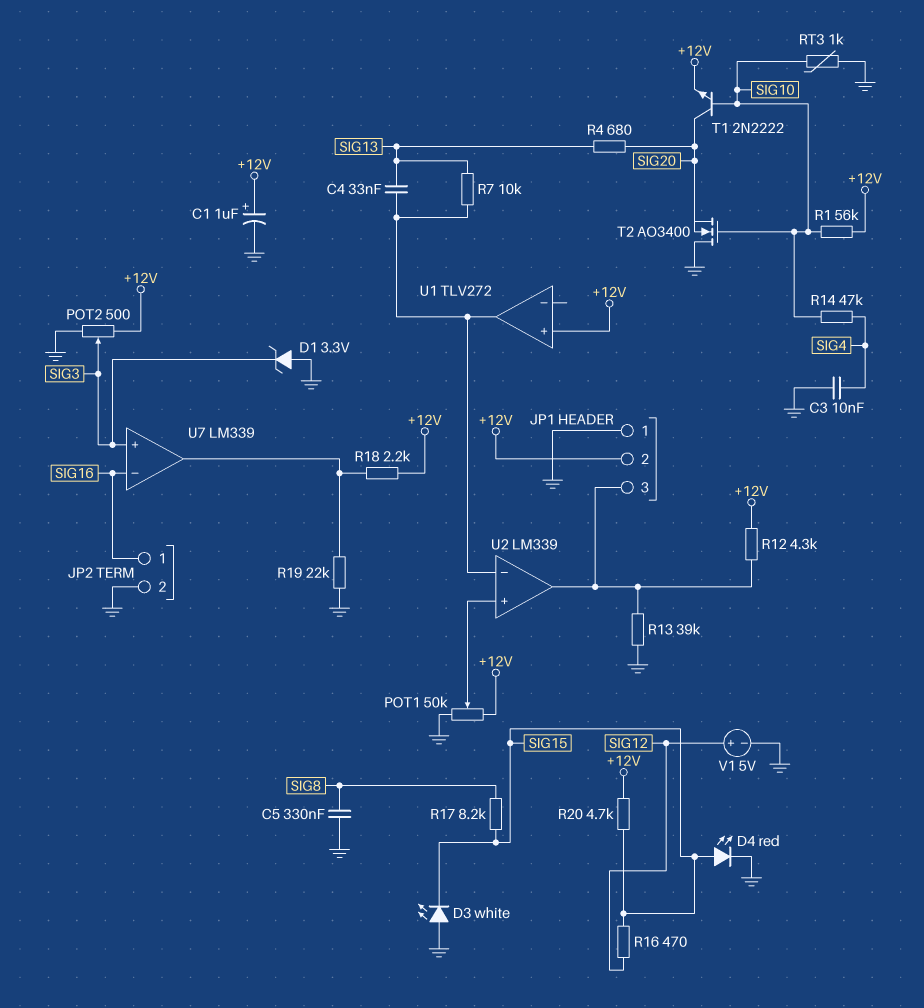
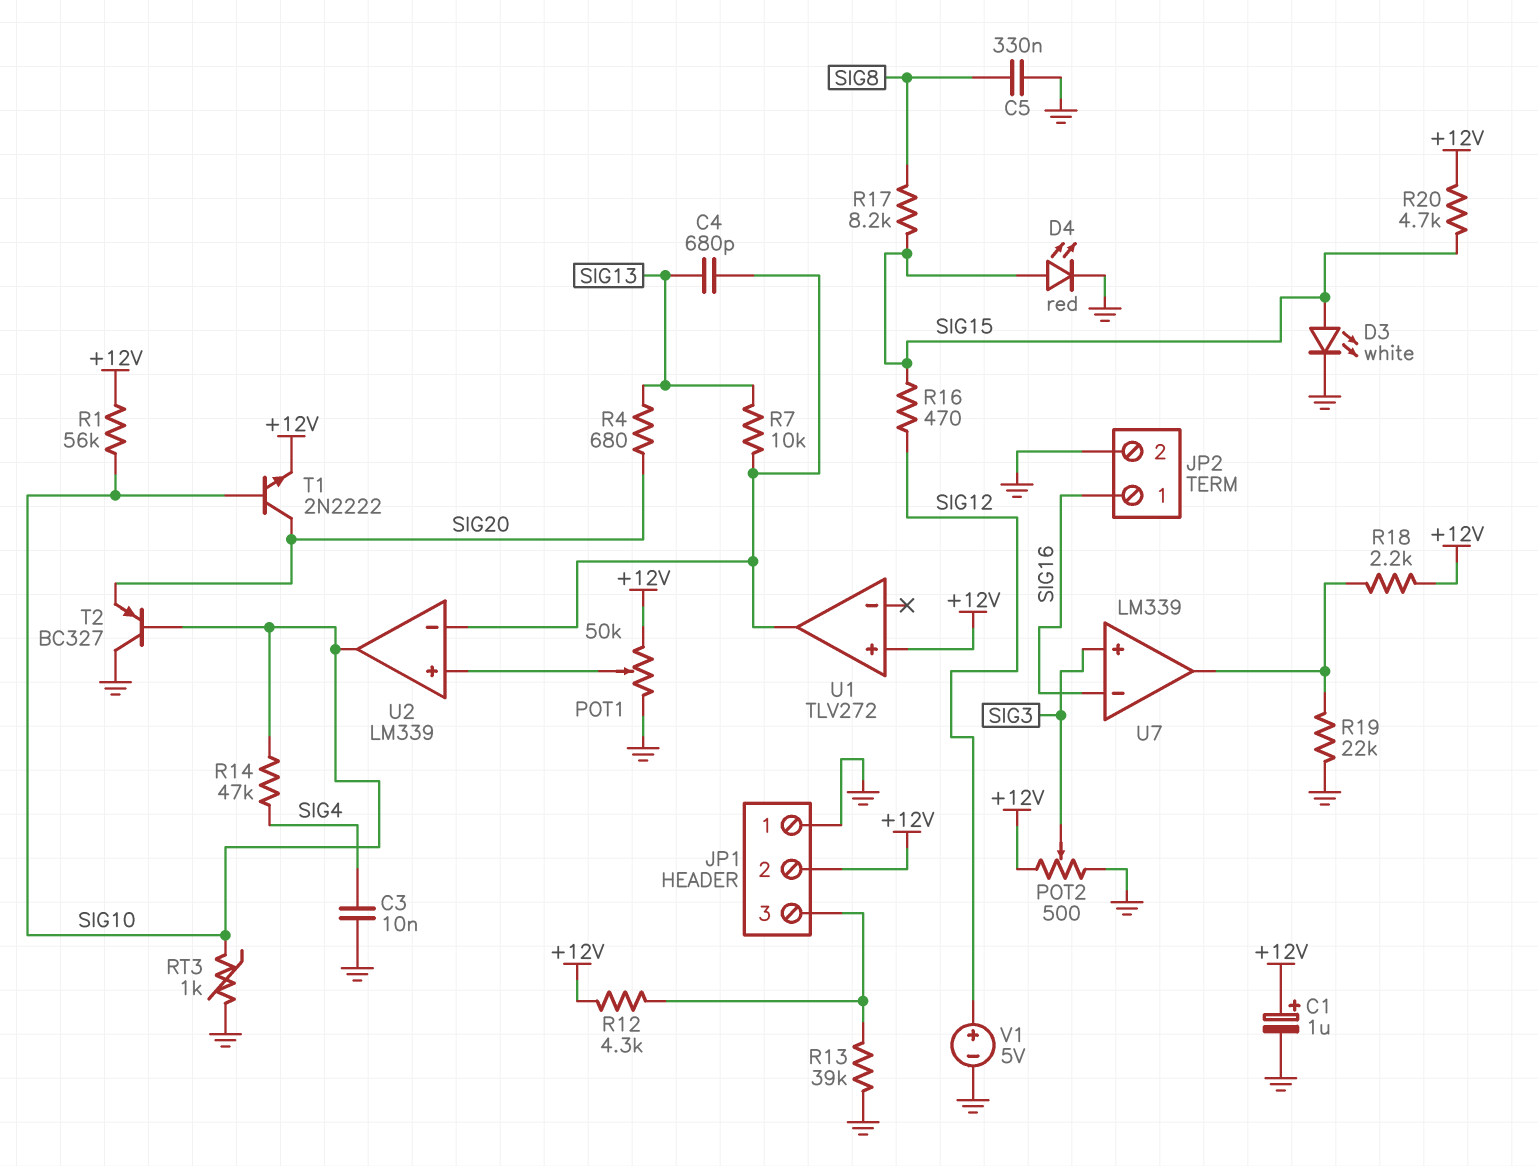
C4: 33nF (SIG13, U1/out) -> 680pF (SIG13, U1/out)
D1: zener 3.3V (A GND, K SIG3) -> none
D3: LED white (A GND, K SIG15) -> LED white (A SIG15, K GND)
T2: NMOS AO3400 (G SIG10, D GND, S SIG20) -> PNP BC327 (B SIG10, C GND, E SIG20)
U2 pin out: JP1/3 -> SIG10

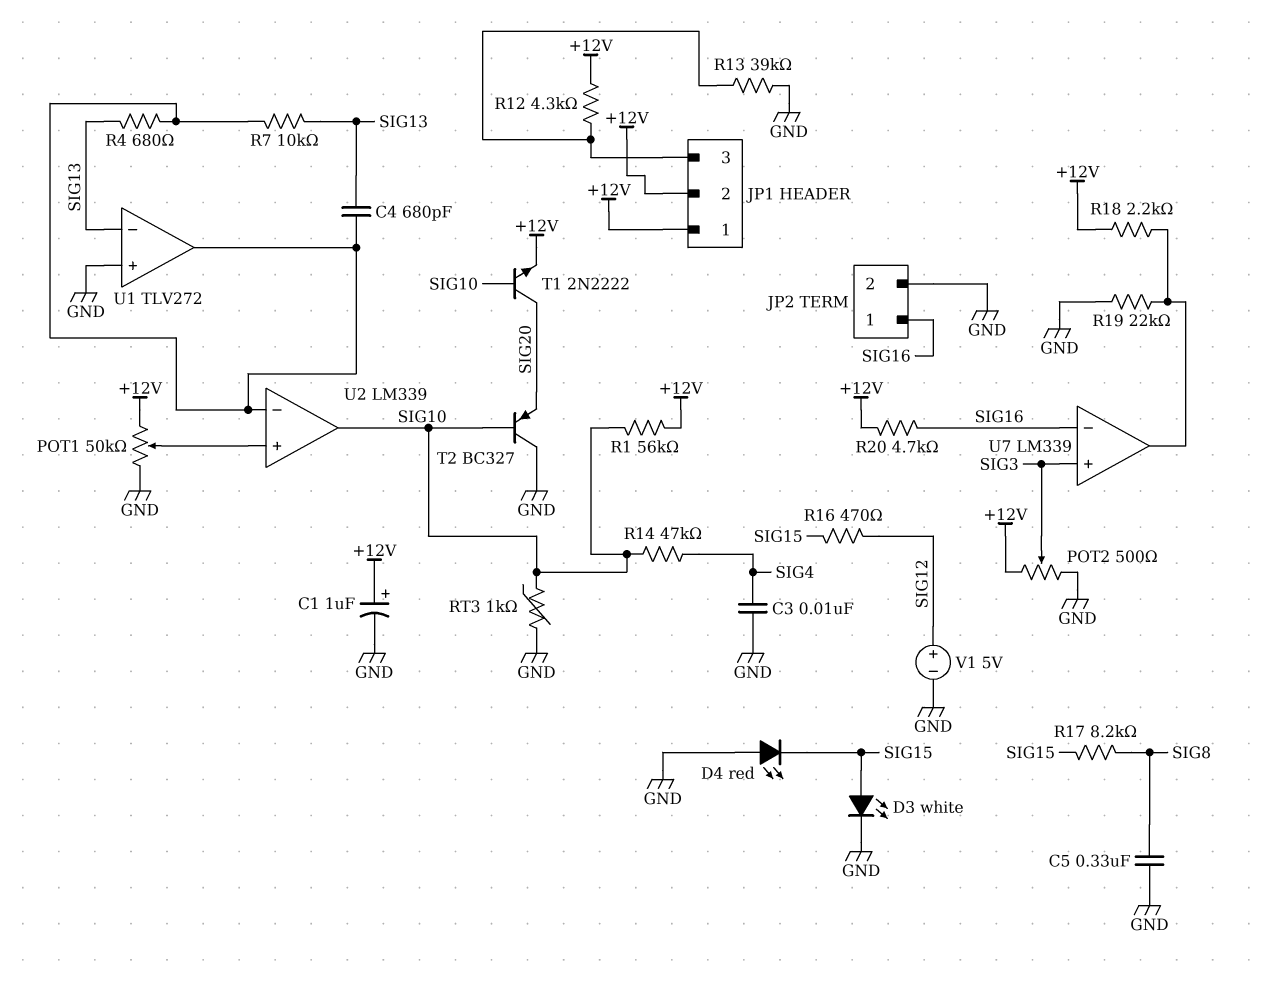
D4: LED red (A SIG15, K GND) -> LED red (A GND, K SIG15)
JP1 pin 1: GND -> +12V
R4: 680 (SIG13, SIG20) -> 680 (SIG13, U1/out)
R20: 4.7k (+12V, SIG15) -> 4.7k (+12V, SIG16)
U1 pin in+: +12V -> GND
U1 pin in-: none -> SIG13

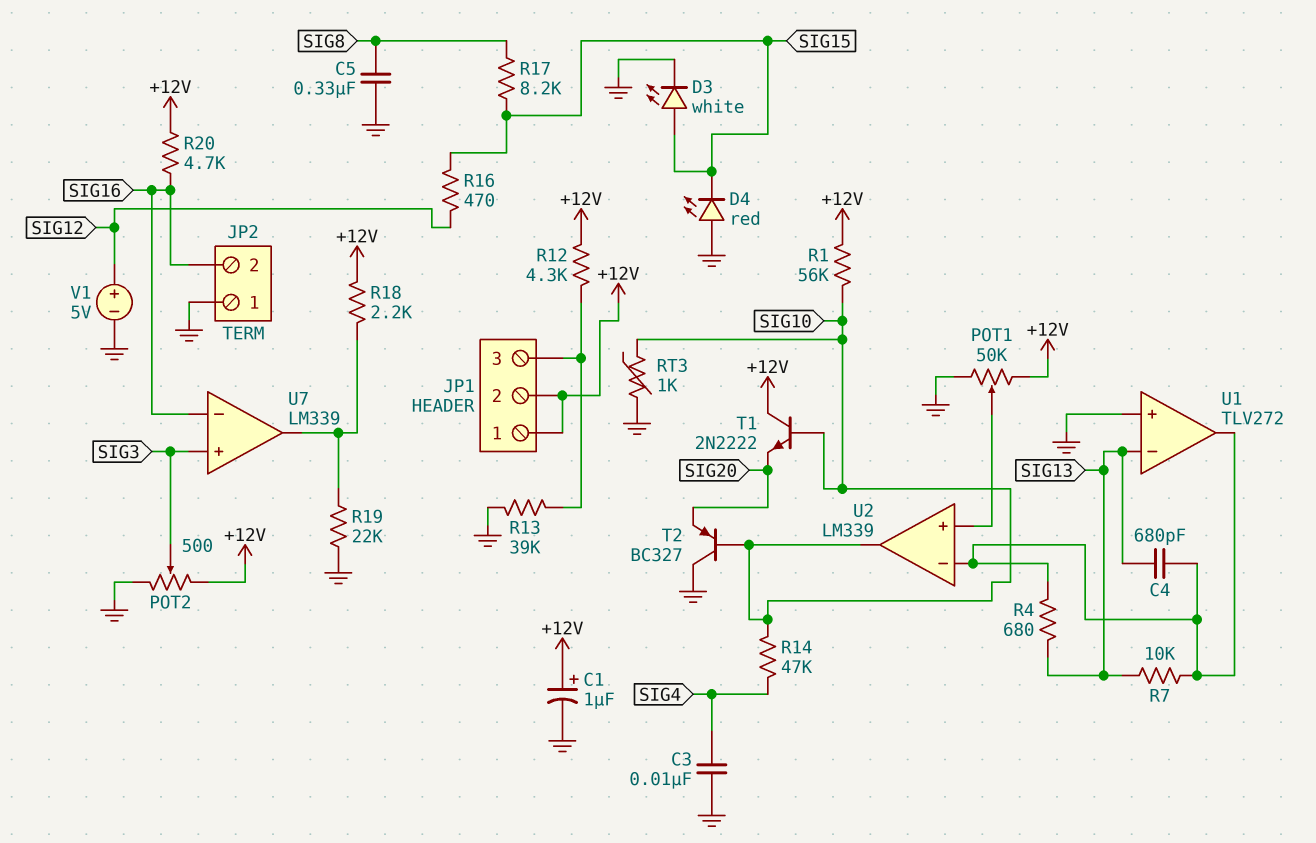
JP2 pin 1: SIG16 -> GND
JP2 pin 2: GND -> SIG16
T1: NPN 2N2222 (B SIG10, C SIG20, E +12V) -> NPN 2N2222 (B SIG10, C +12V, E SIG20)

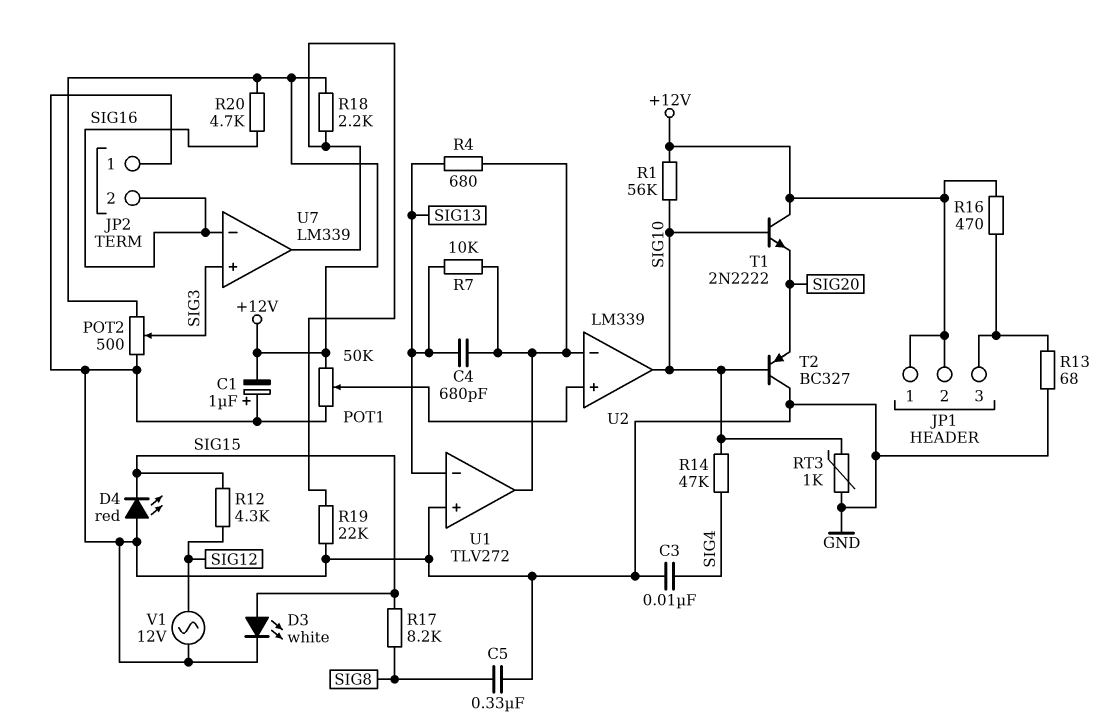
C1: 1uF (plus +12V, minus GND) -> 1uF (plus GND, minus +12V)
R12: 4.3k (+12V, JP1/3) -> 4.3k (SIG12, SIG15)
R13: 39k (GND, JP1/3) -> 68 (GND, JP1/3)
R16: 470 (SIG12, SIG15) -> 470 (+12V, JP1/3)
V1: 5V (plus SIG12, minus GND) -> AC 12V (GND, SIG12)

